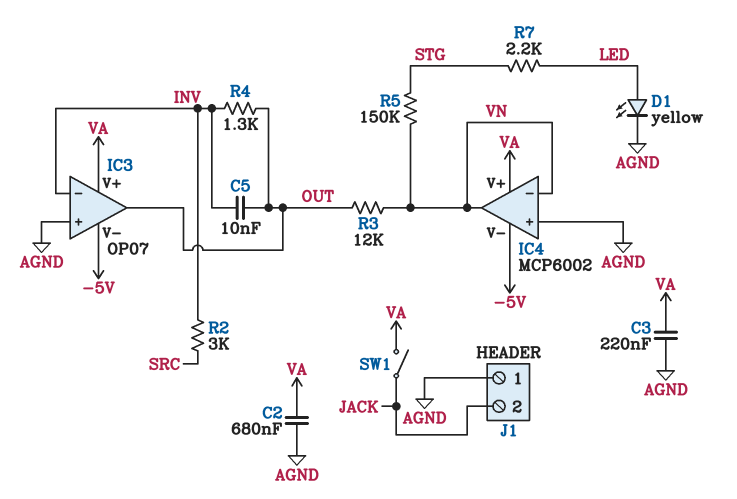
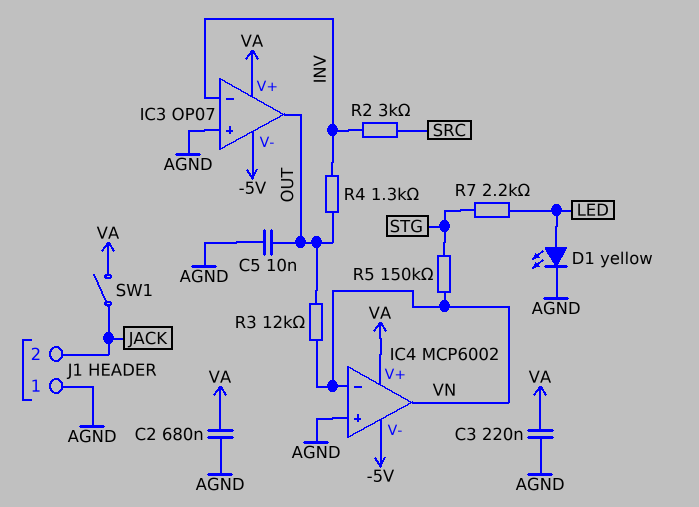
C5: 10nF (INV, OUT) -> 10nF (AGND, OUT)

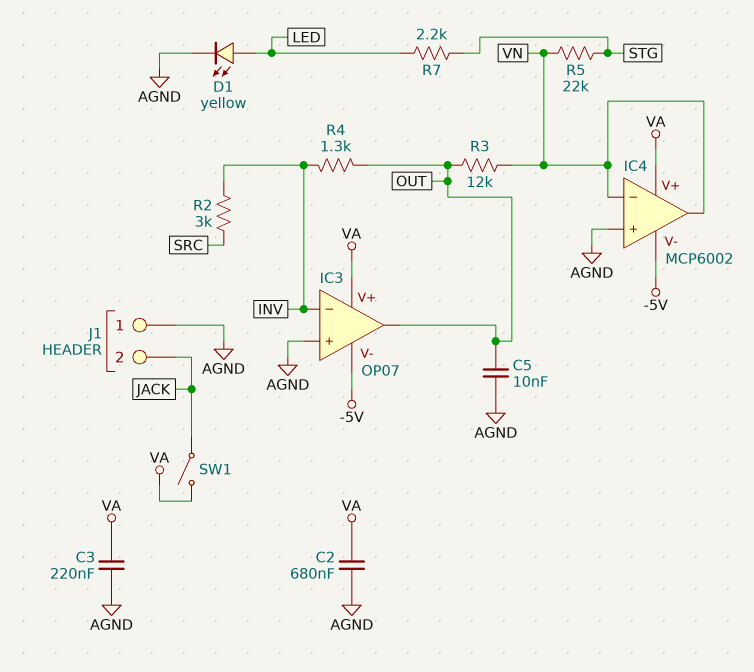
R5: 150k (STG, VN) -> 22k (STG, VN)

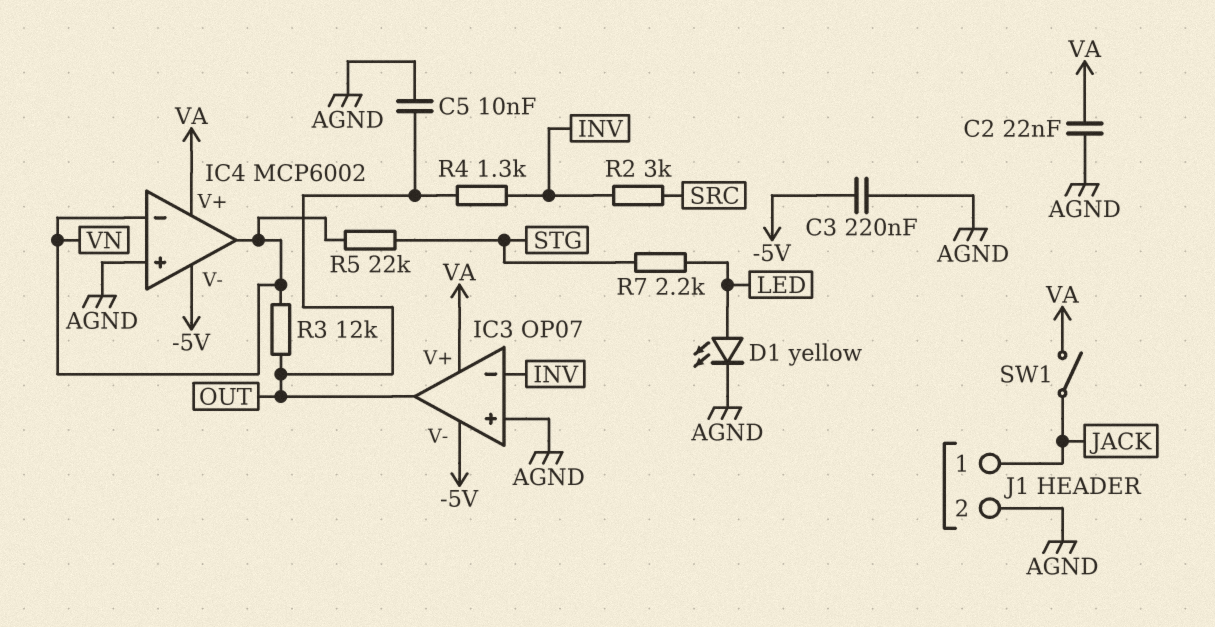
C2: 680nF (AGND, VA) -> 22nF (AGND, VA)
C3: 220nF (AGND, VA) -> 220nF (-5V, AGND)
J1 pin 1: AGND -> JACK
J1 pin 2: JACK -> AGND

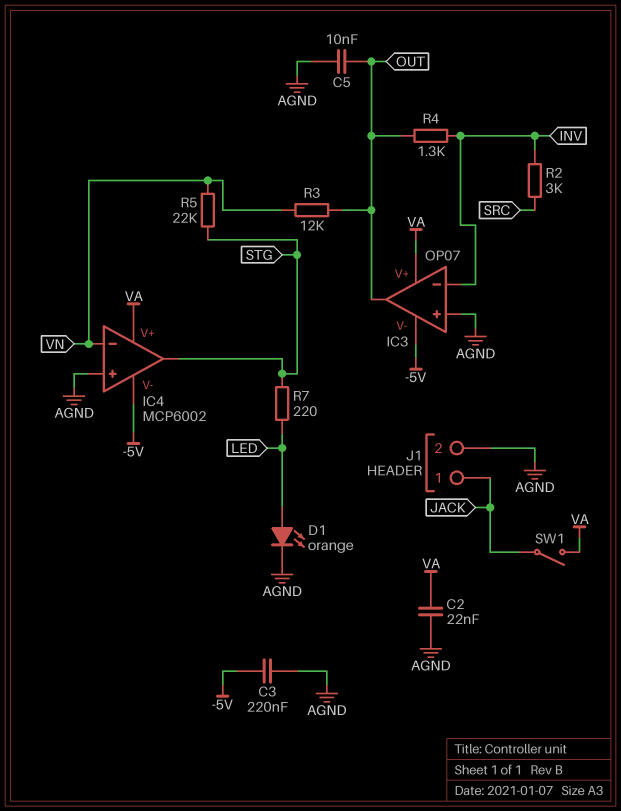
D1: LED yellow (A LED, K AGND) -> LED orange (A LED, K AGND)
IC4 pin out: VN -> STG
R7: 2.2k (LED, STG) -> 220 (LED, STG)

